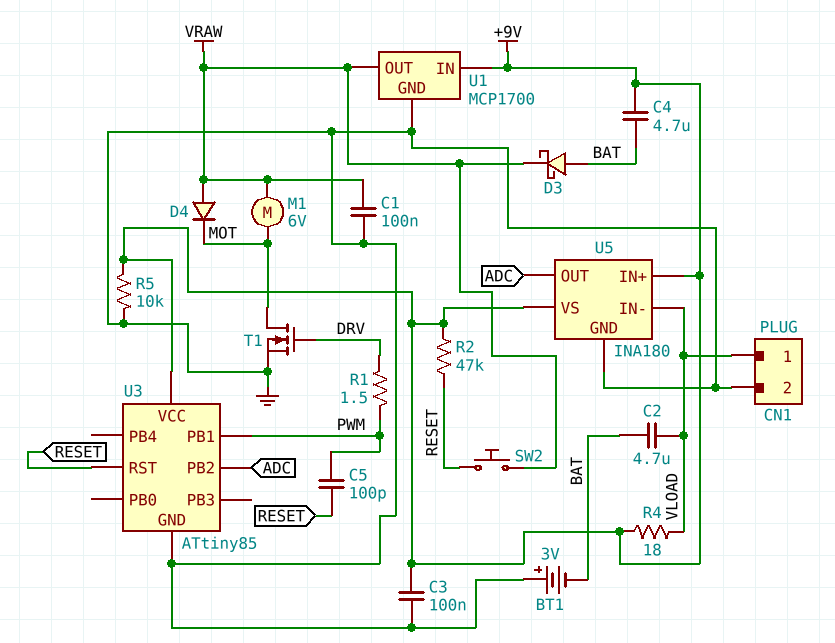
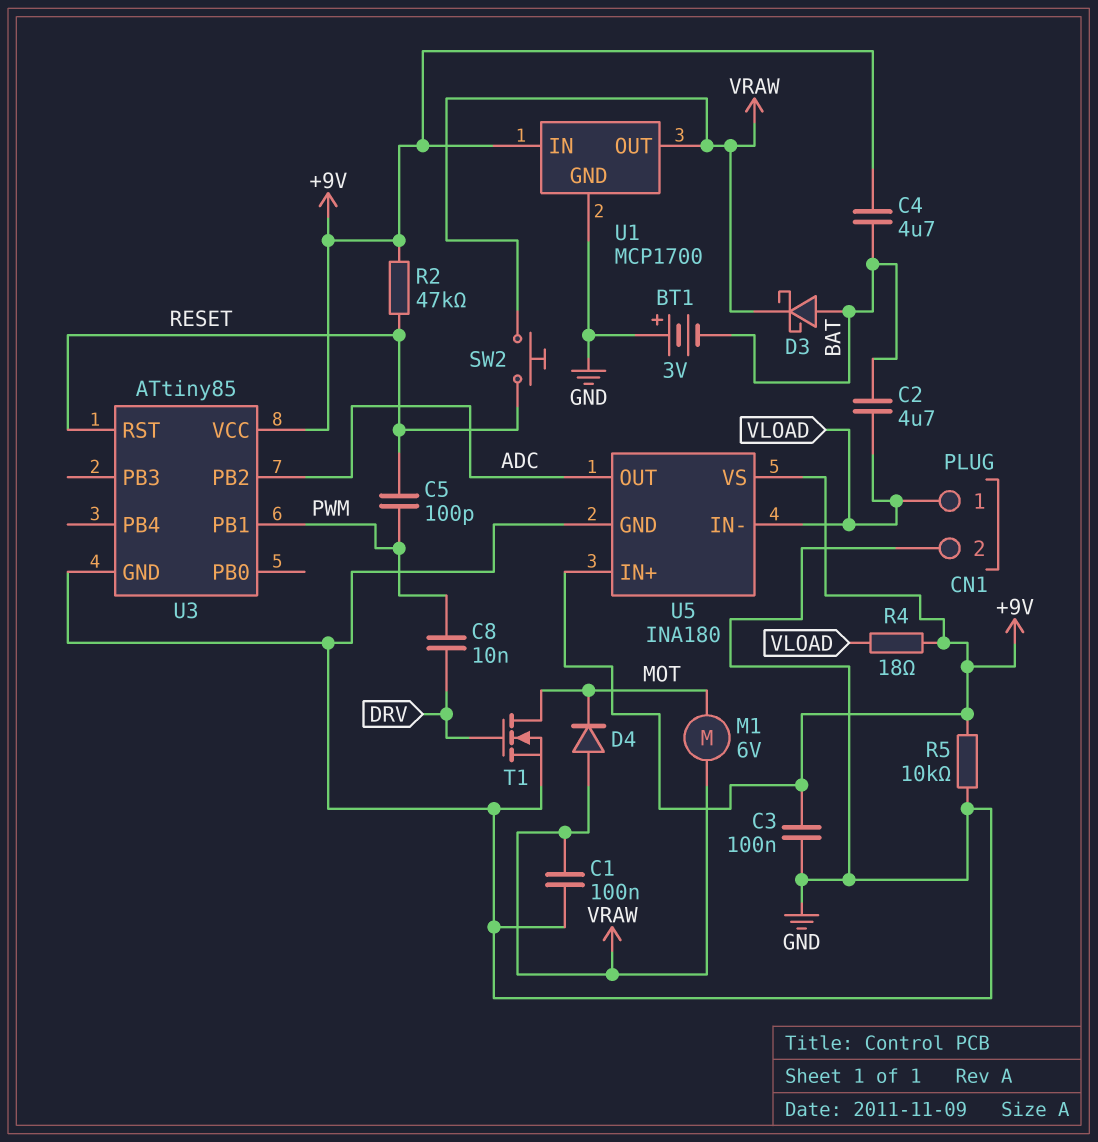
C8: none -> 10nF (DRV, PWM)
R1: 1.5 (DRV, PWM) -> none

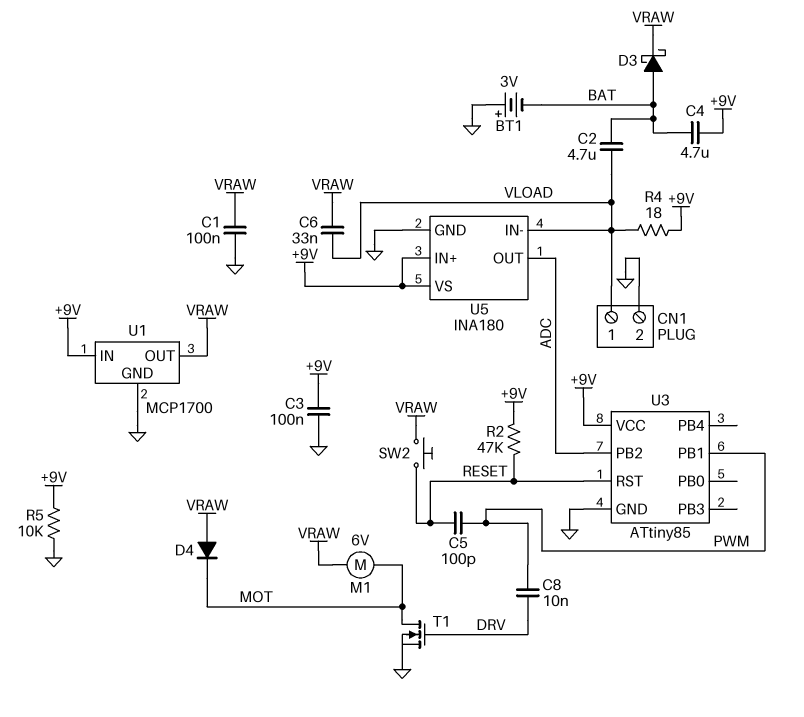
C6: none -> 33nF (VLOAD, VRAW)

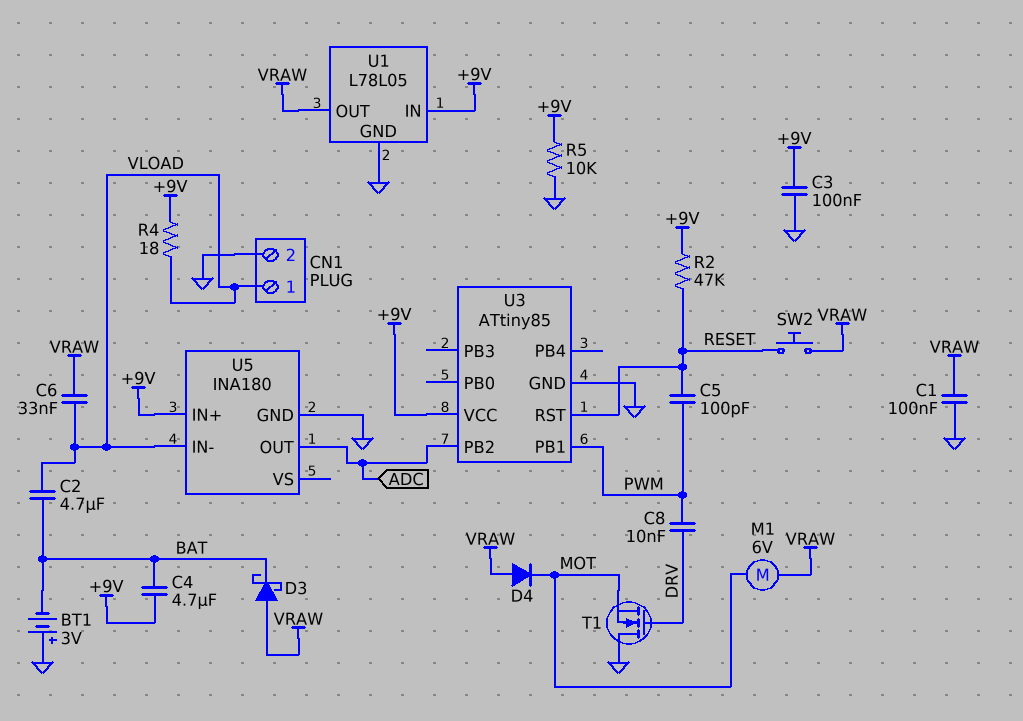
D3: schottky (A BAT, K VRAW) -> schottky (A VRAW, K BAT)
T1: NMOS (G DRV, D MOT, S GND) -> NMOS (G DRV, D GND, S MOT)
U1: MCP1700 -> L78L05
U5 pin VS: +9V -> none

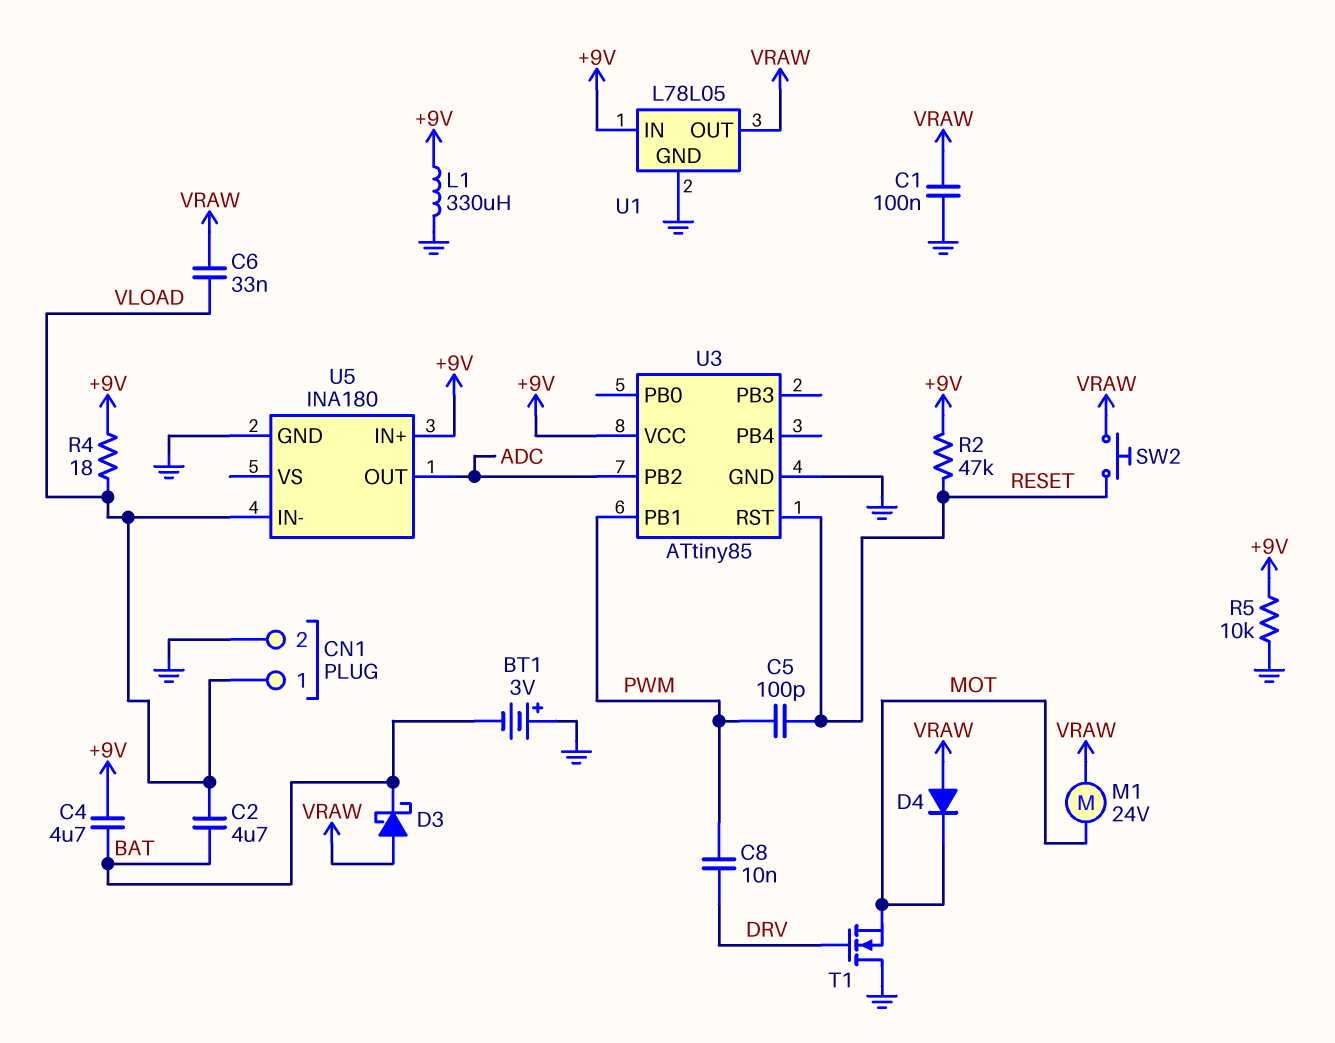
C3: 100nF (+9V, GND) -> none
L1: none -> 330uH (+9V, GND)
M1: motor 6V (MOT, VRAW) -> motor 24V (MOT, VRAW)

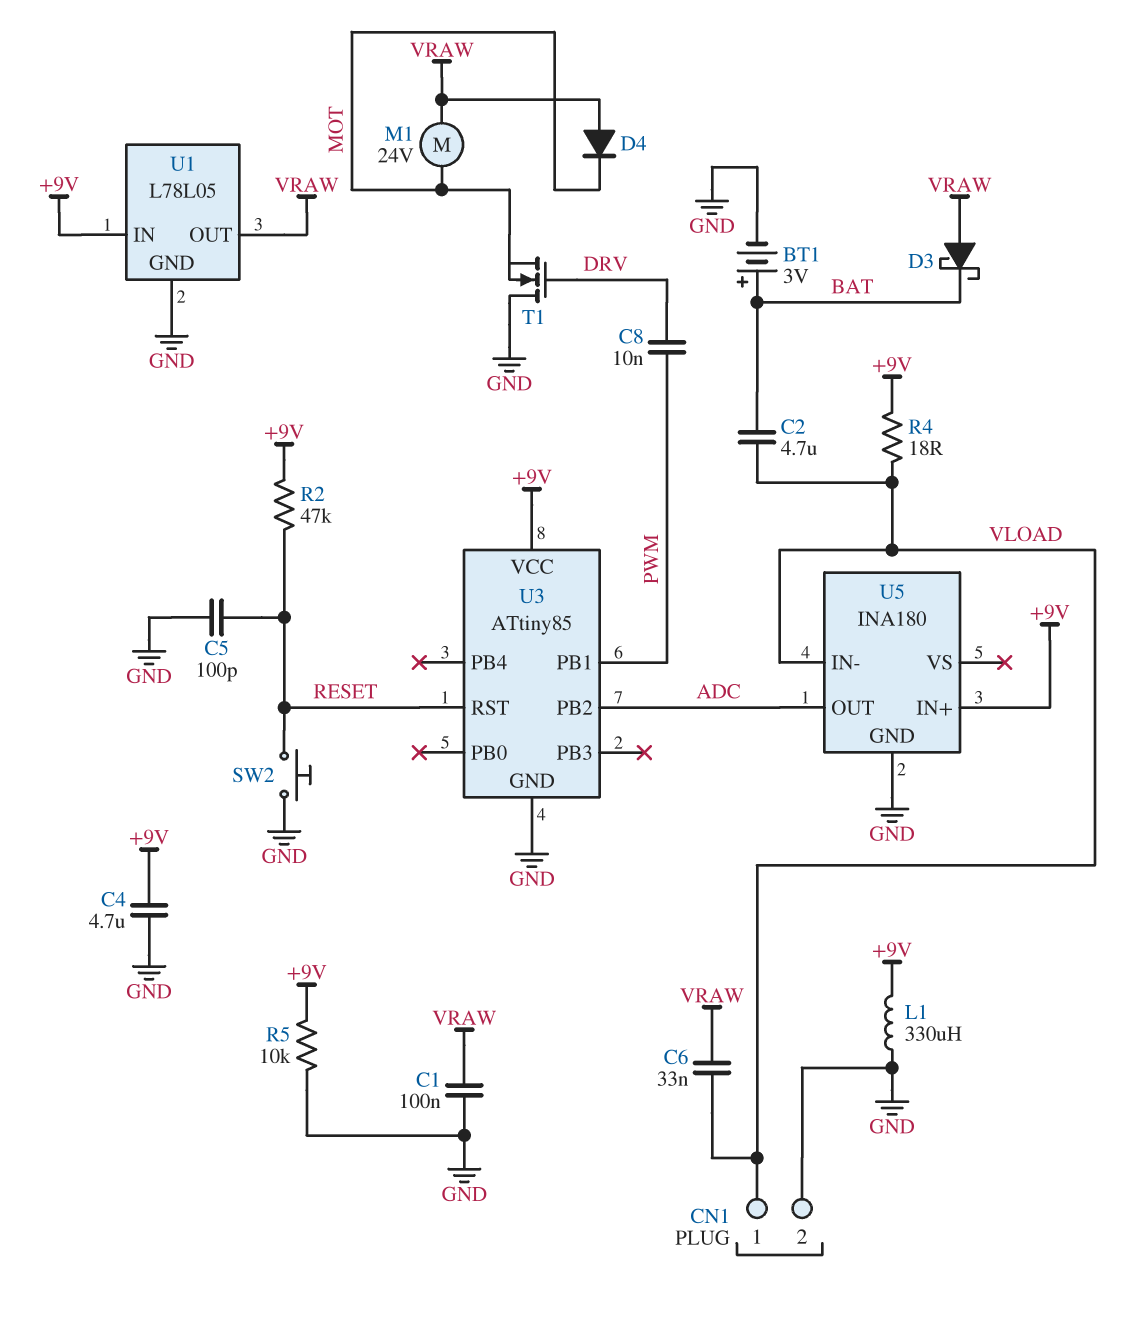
BT1: 3V (plus GND, minus BAT) -> 3V (plus BAT, minus GND)
C4: 4.7uF (+9V, BAT) -> 4.7uF (+9V, GND)
C5: 100pF (PWM, RESET) -> 100pF (GND, RESET)
SW2: button (RESET, VRAW) -> button (GND, RESET)

